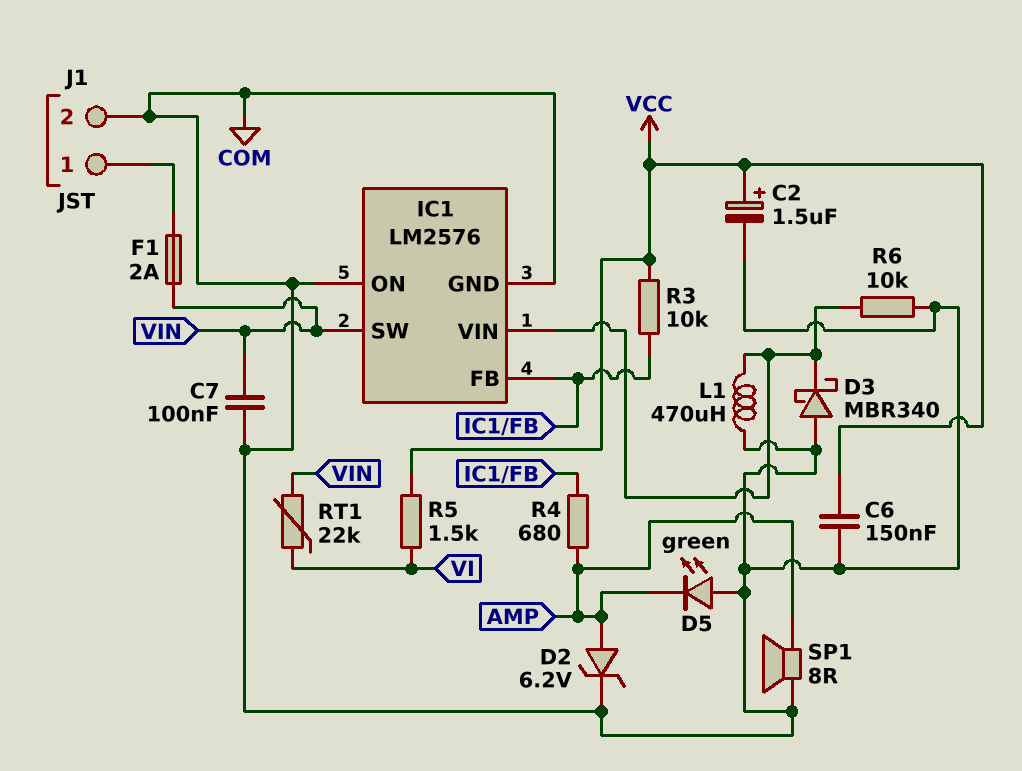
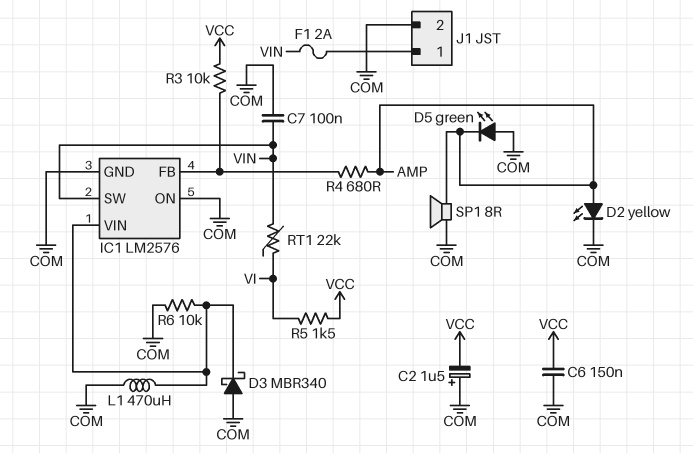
C2: 1.5uF (plus VCC, minus COM) -> 1.5uF (plus COM, minus VCC)
D2: zener 6.2V (A AMP, K COM) -> LED yellow (A AMP, K COM)

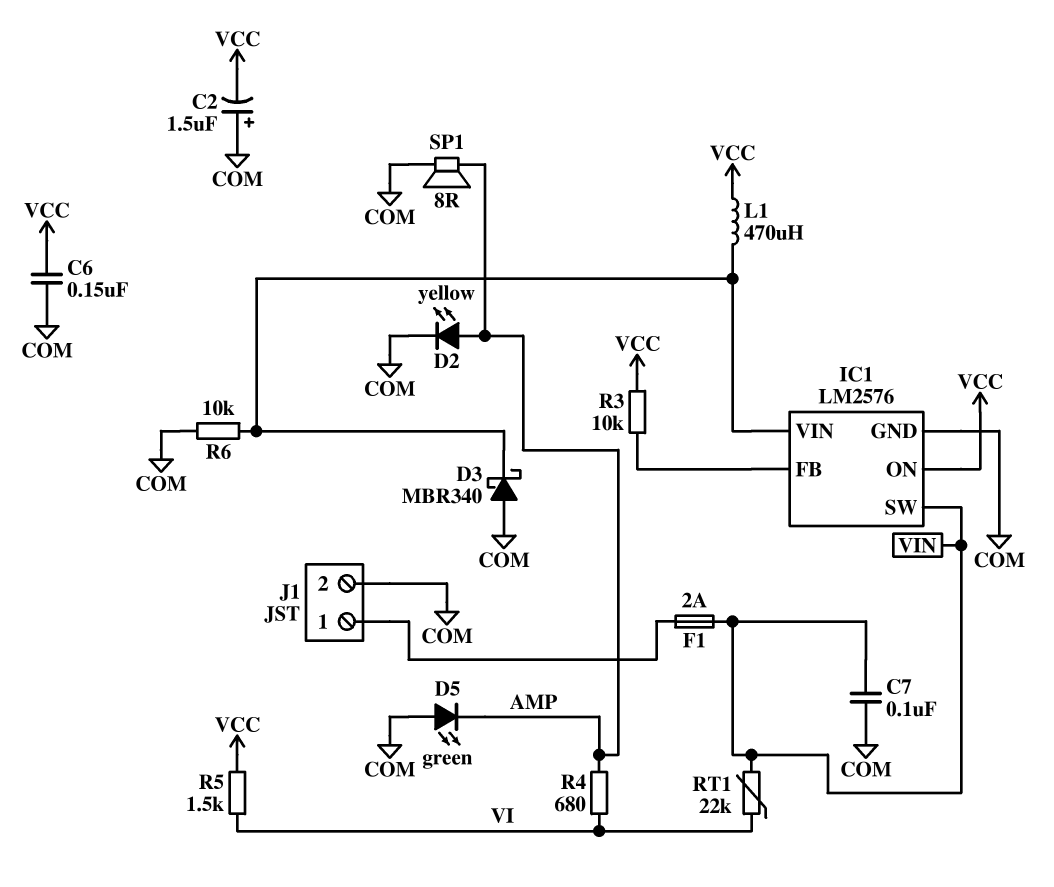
IC1 pin ON: COM -> VCC
L1: 470uH (COM, IC1/VIN) -> 470uH (IC1/VIN, VCC)
R4: 680 (AMP, IC1/FB) -> 680 (AMP, VI)

